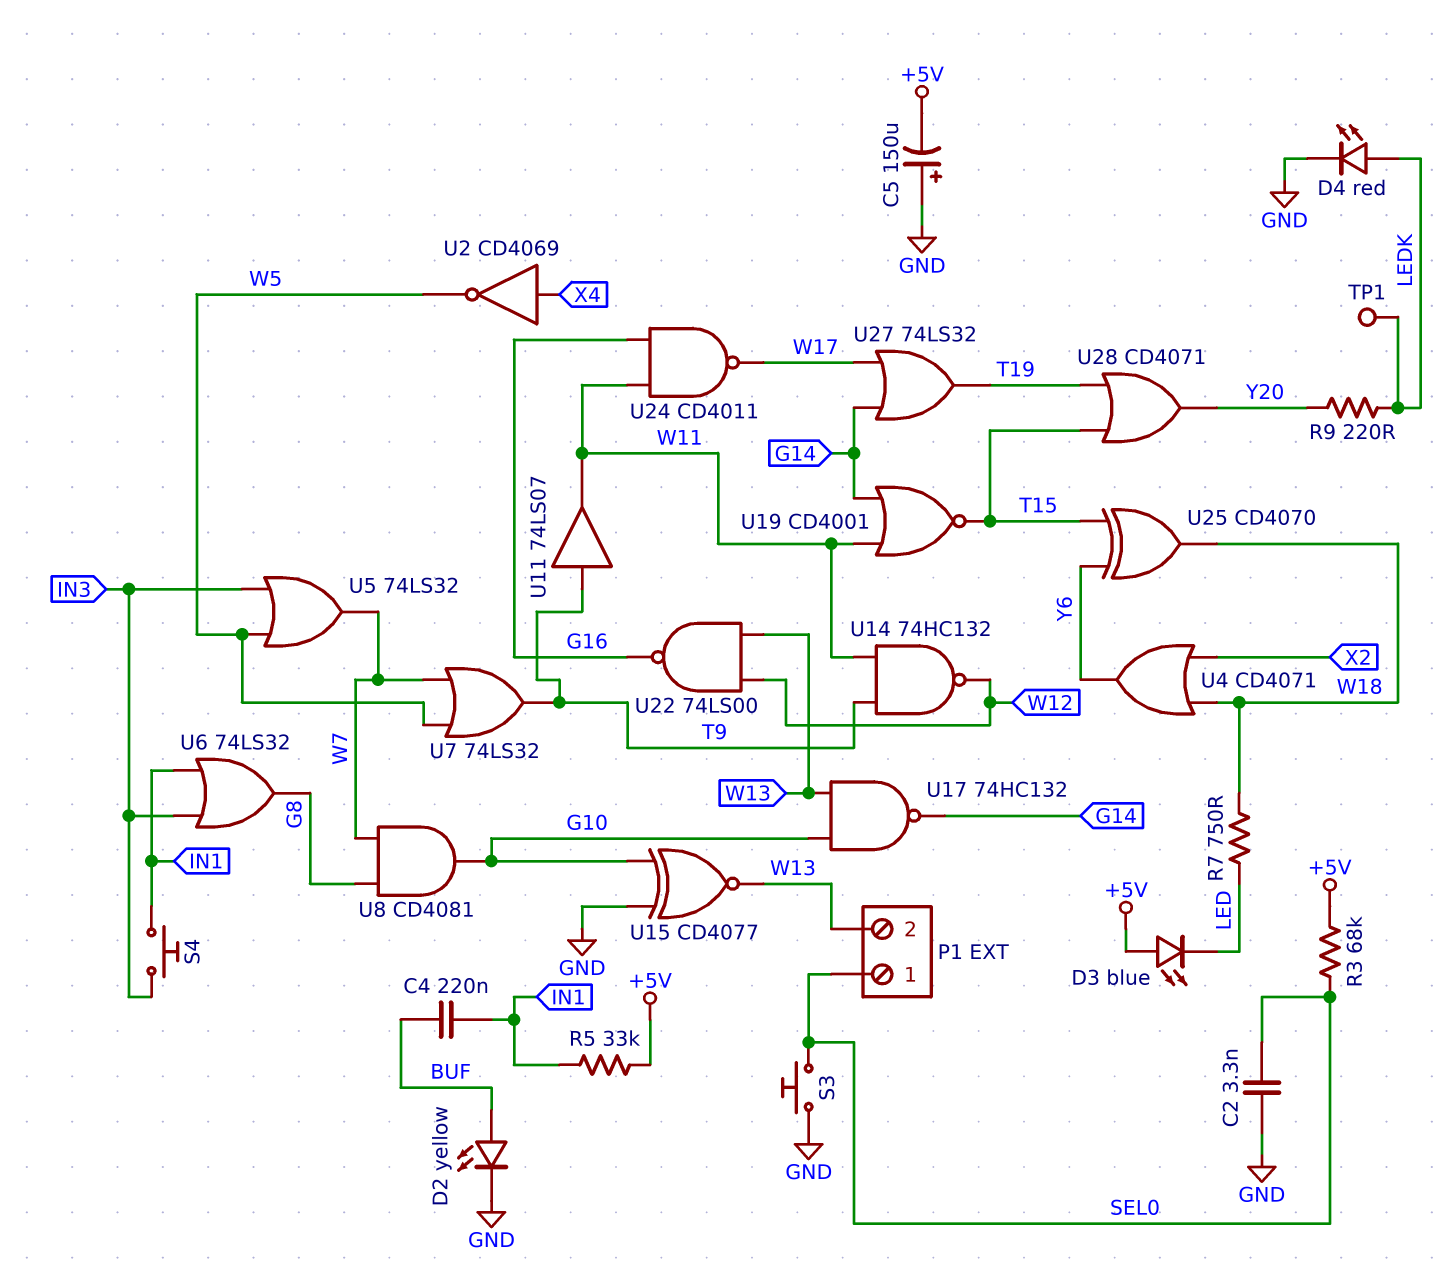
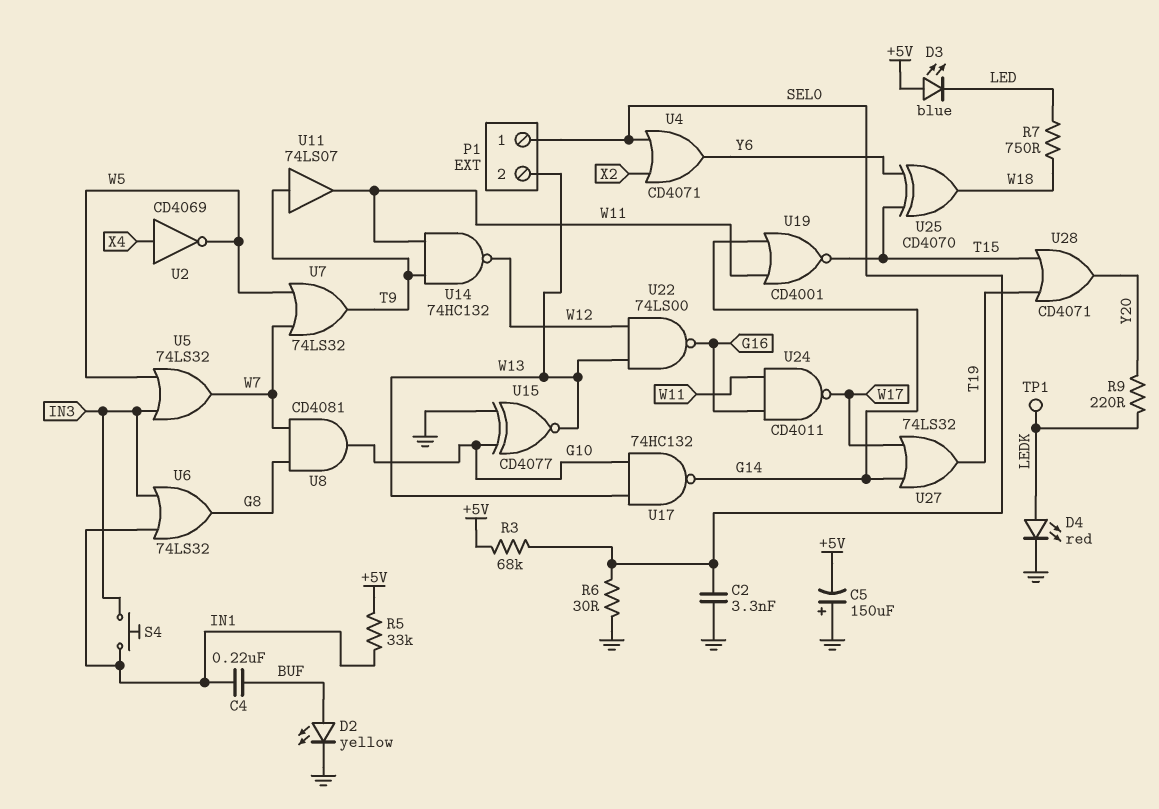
R6: none -> 30 (GND, SEL0)
S3: button (GND, SEL0) -> none
U4: OR CD4071 (in W18, in X2, out Y6) -> OR CD4071 (in SEL0, in X2, out Y6)

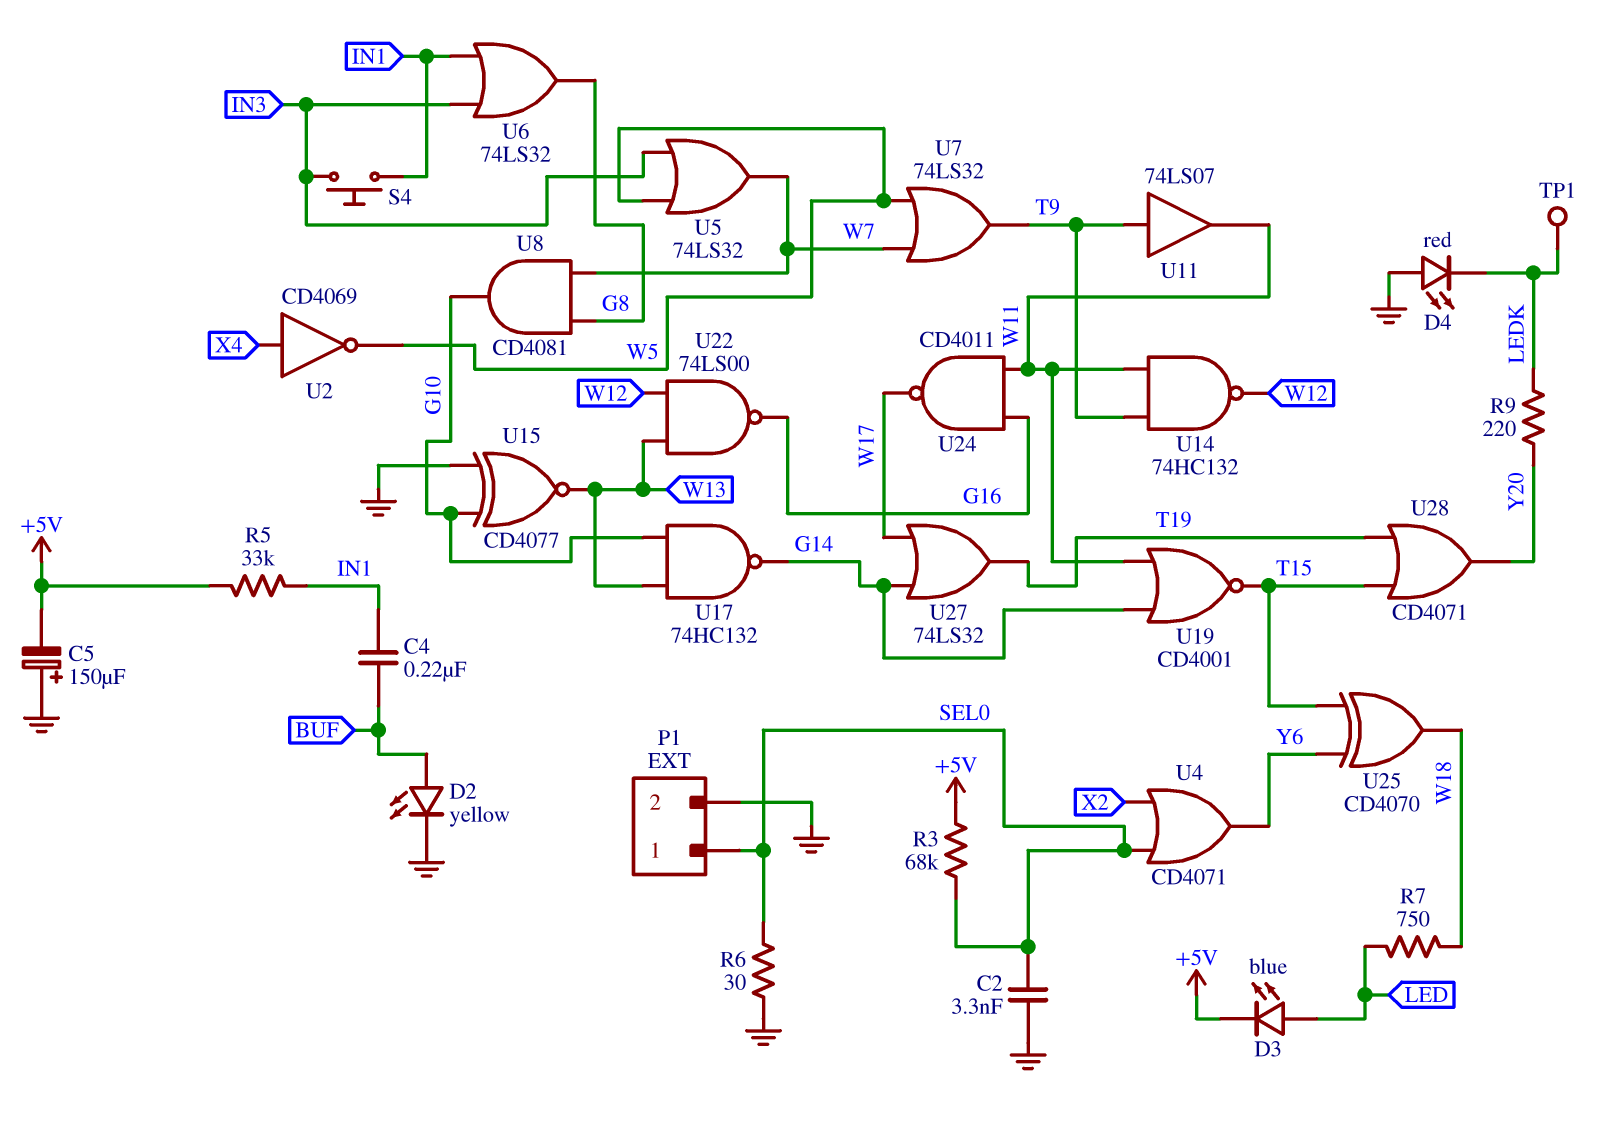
D3: LED blue (A +5V, K LED) -> LED blue (A LED, K +5V)
D4: LED red (A LEDK, K GND) -> LED red (A GND, K LEDK)
P1 pin 2: W13 -> GND

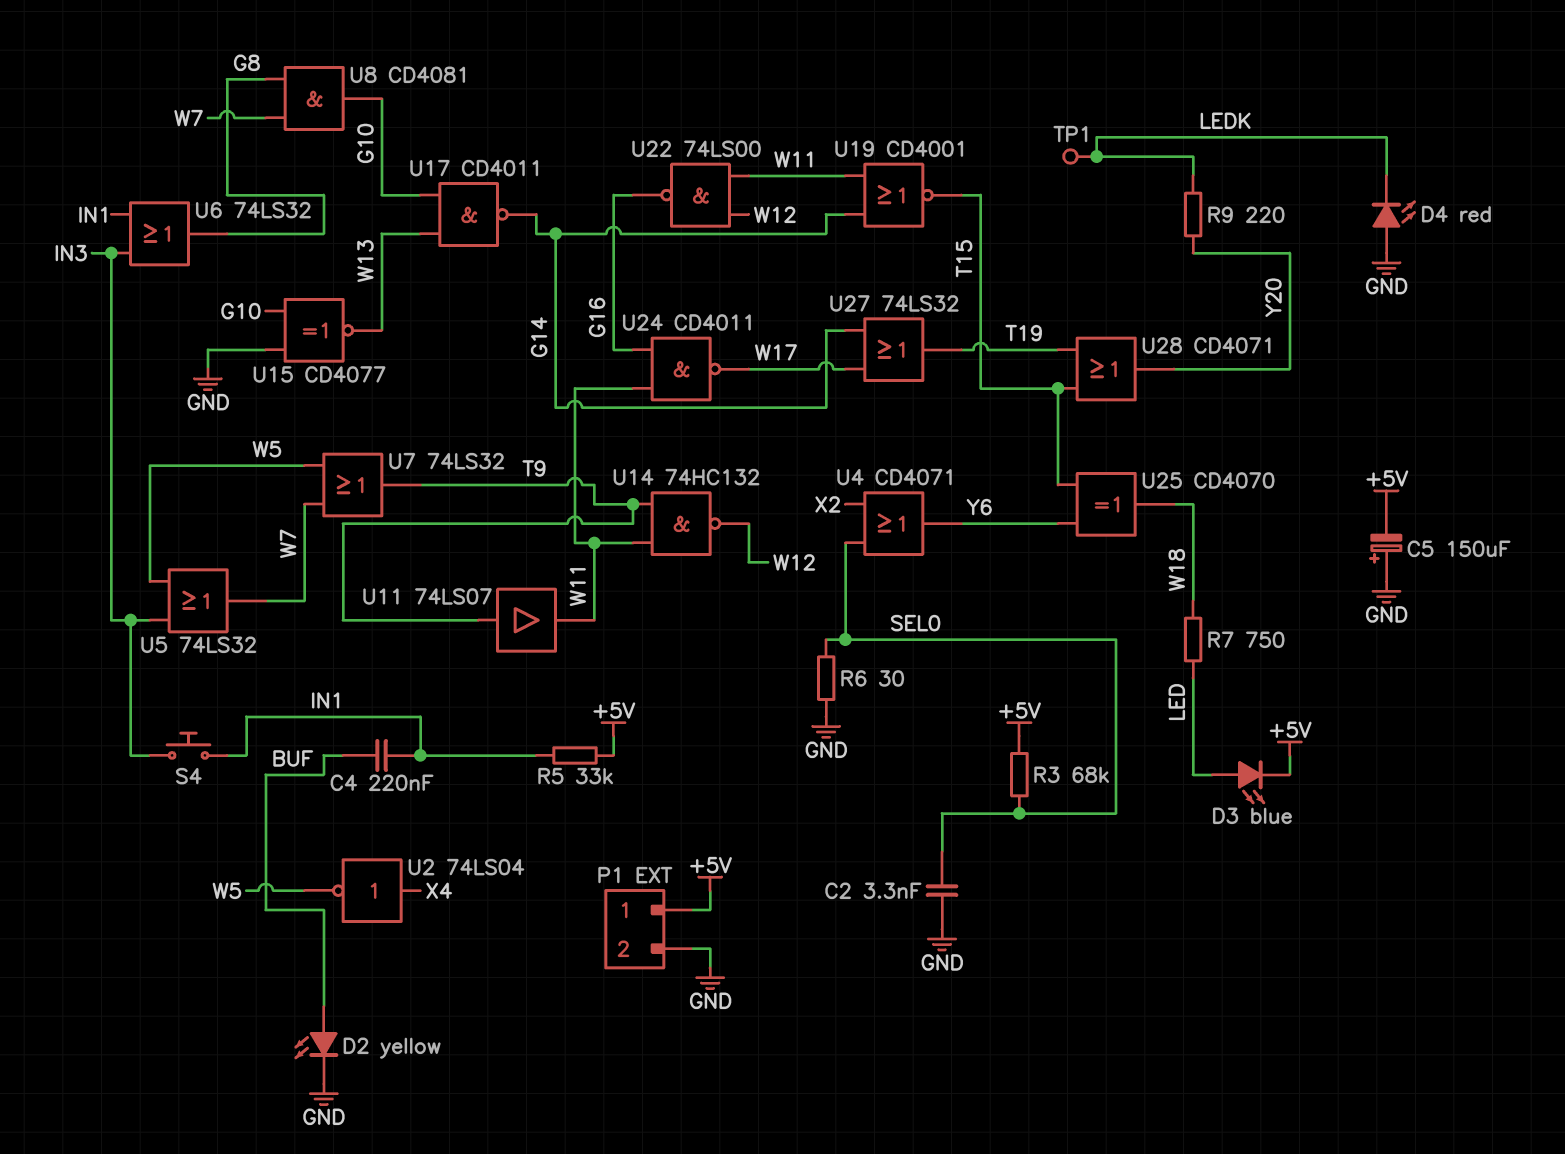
P1 pin 1: SEL0 -> +5V
U2: NOT CD4069 (in X4, out W5) -> NOT 74LS04 (in X4, out W5)
U17: NAND 74HC132 (in G10, in W13, out G14) -> NAND CD4011 (in G10, in W13, out G14)
U22: NAND 74LS00 (in W12, in W13, out G16) -> NAND 74LS00 (in W11, in W12, out G16)

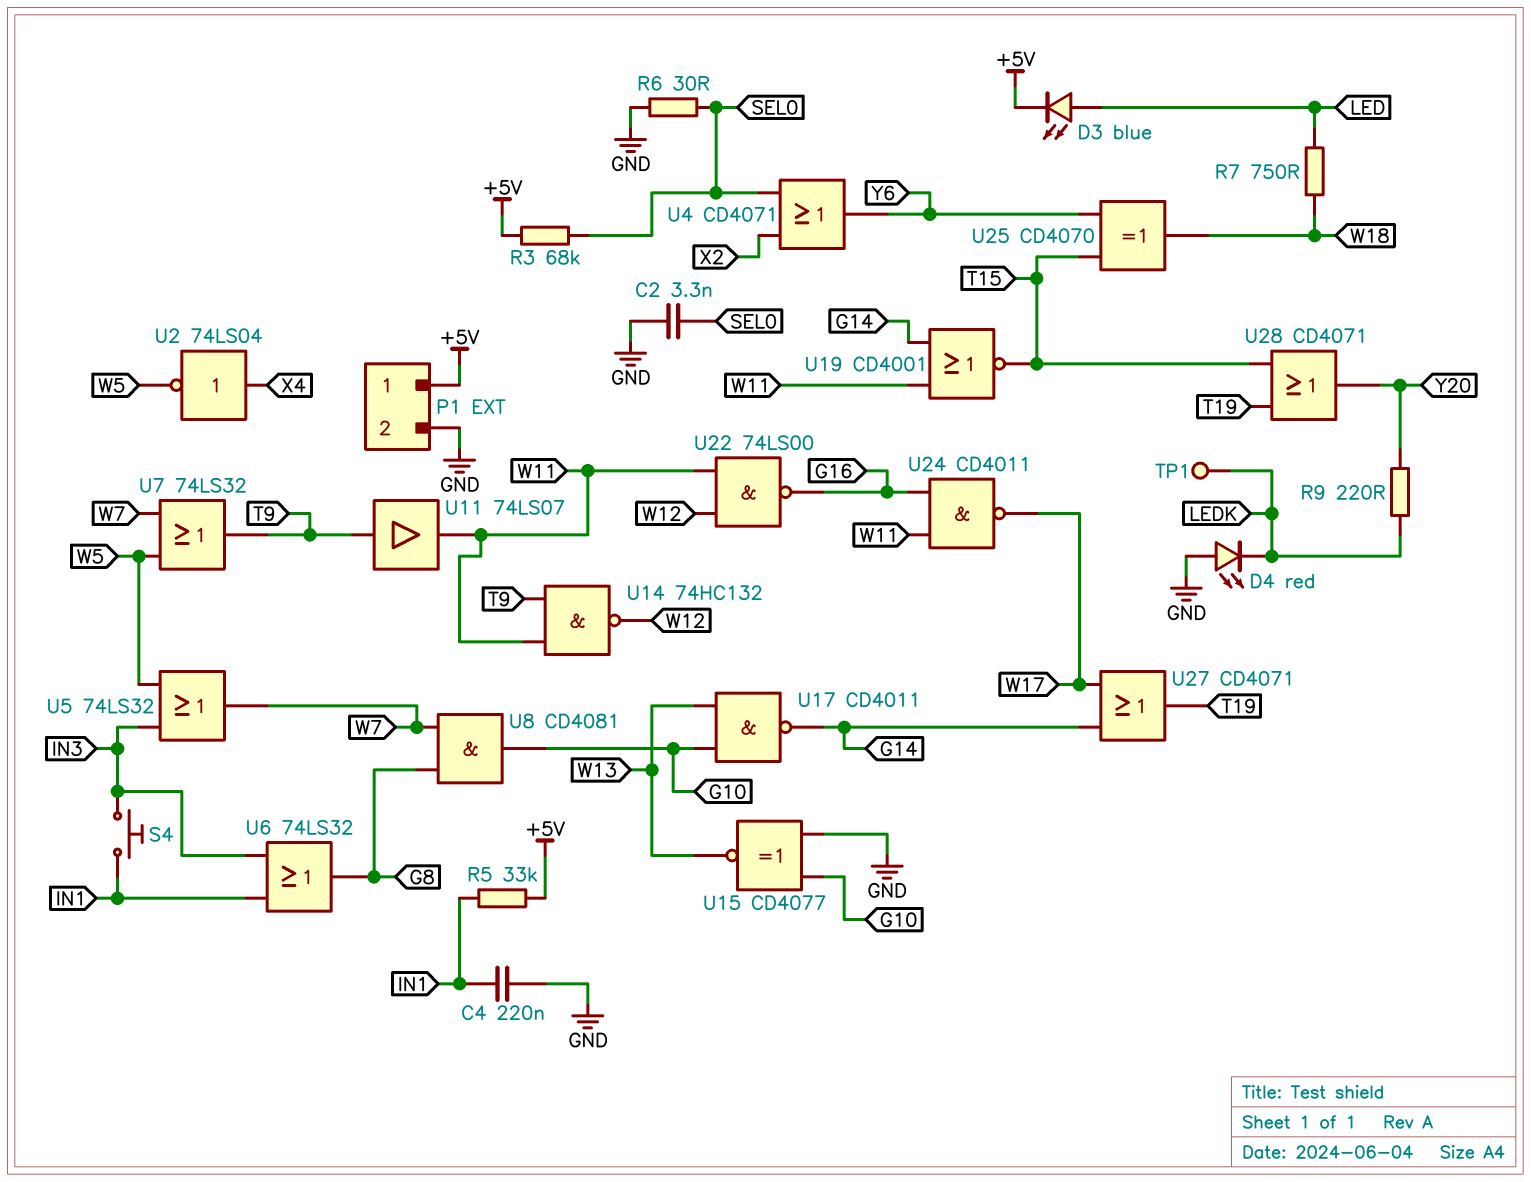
C4: 220nF (BUF, IN1) -> 220nF (GND, IN1)
C5: 150uF (plus GND, minus +5V) -> none
D2: LED yellow (A BUF, K GND) -> none
U27: OR 74LS32 (in G14, in W17, out T19) -> OR CD4071 (in G14, in W17, out T19)

